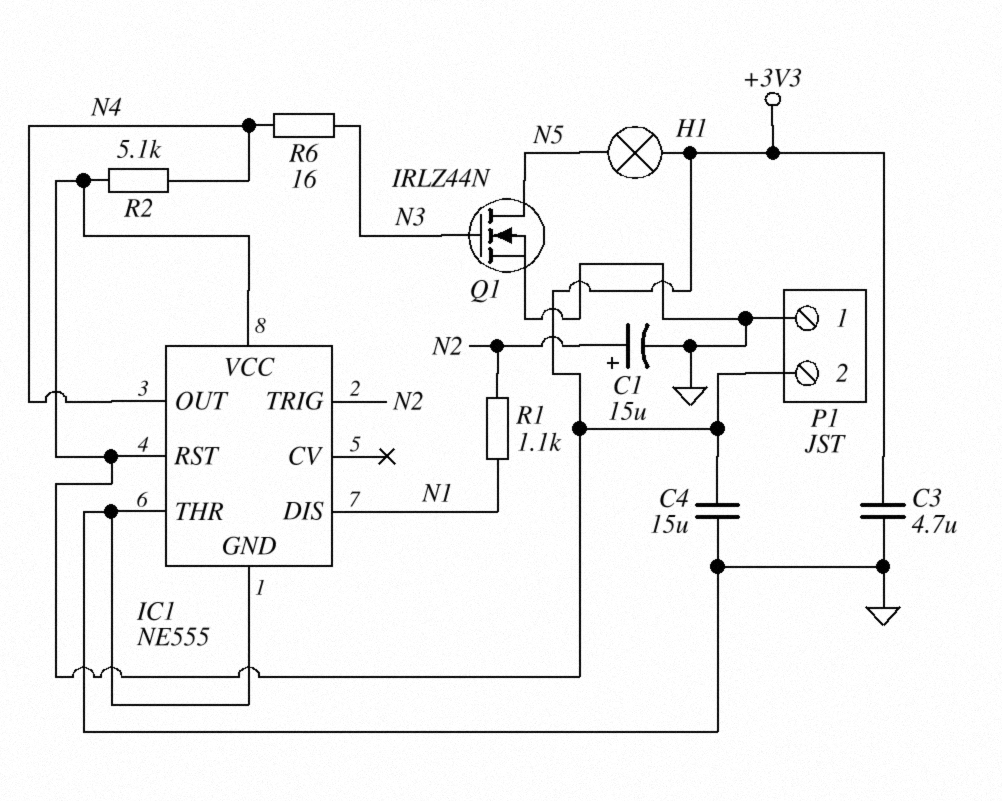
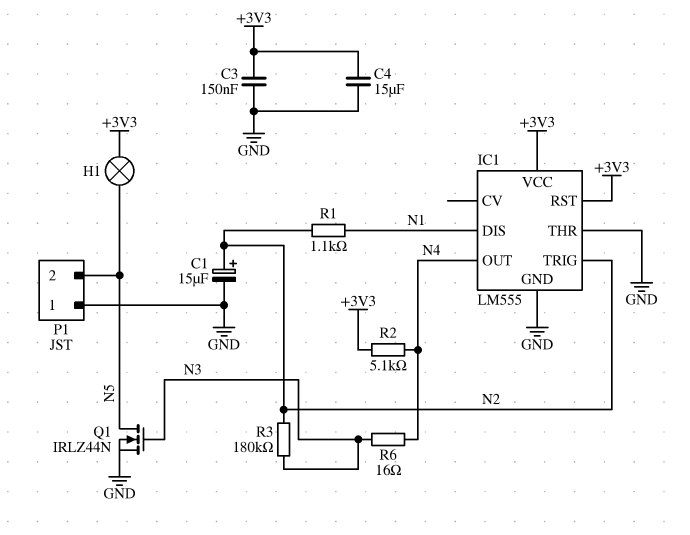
C3: 4.7uF (+3V3, GND) -> 150nF (+3V3, GND)
IC1: NE555 -> LM555
P1 pin 2: +3V3 -> N5
R3: none -> 180k (N2, N3)

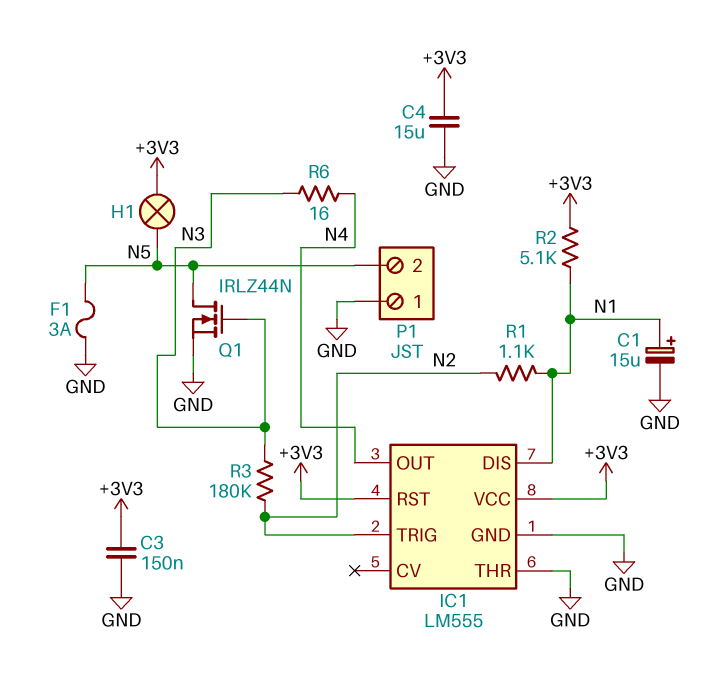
C1: 15uF (plus N2, minus GND) -> 15uF (plus N1, minus GND)
F1: none -> 3A (GND, N5)
R2: 5.1k (+3V3, N4) -> 5.1k (+3V3, N1)

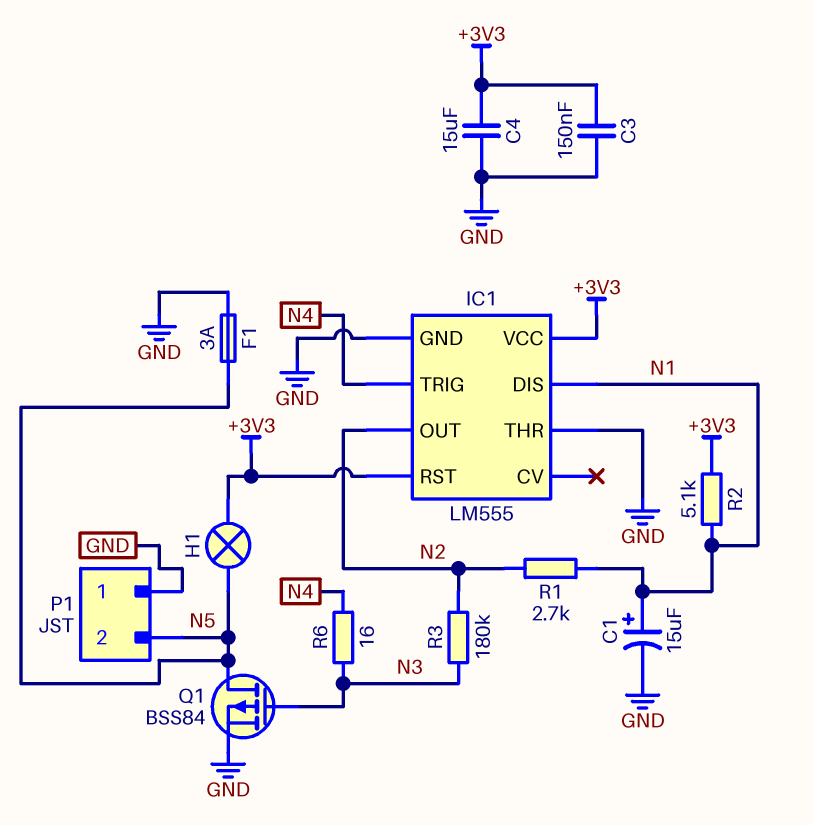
IC1 pin OUT: N4 -> N2
IC1 pin TRIG: N2 -> N4
Q1: NMOS IRLZ44N (G N3, D N5, S GND) -> PMOS BSS84 (G N3, D N5, S GND)
R1: 1.1k (N1, N2) -> 2.7k (N1, N2)

